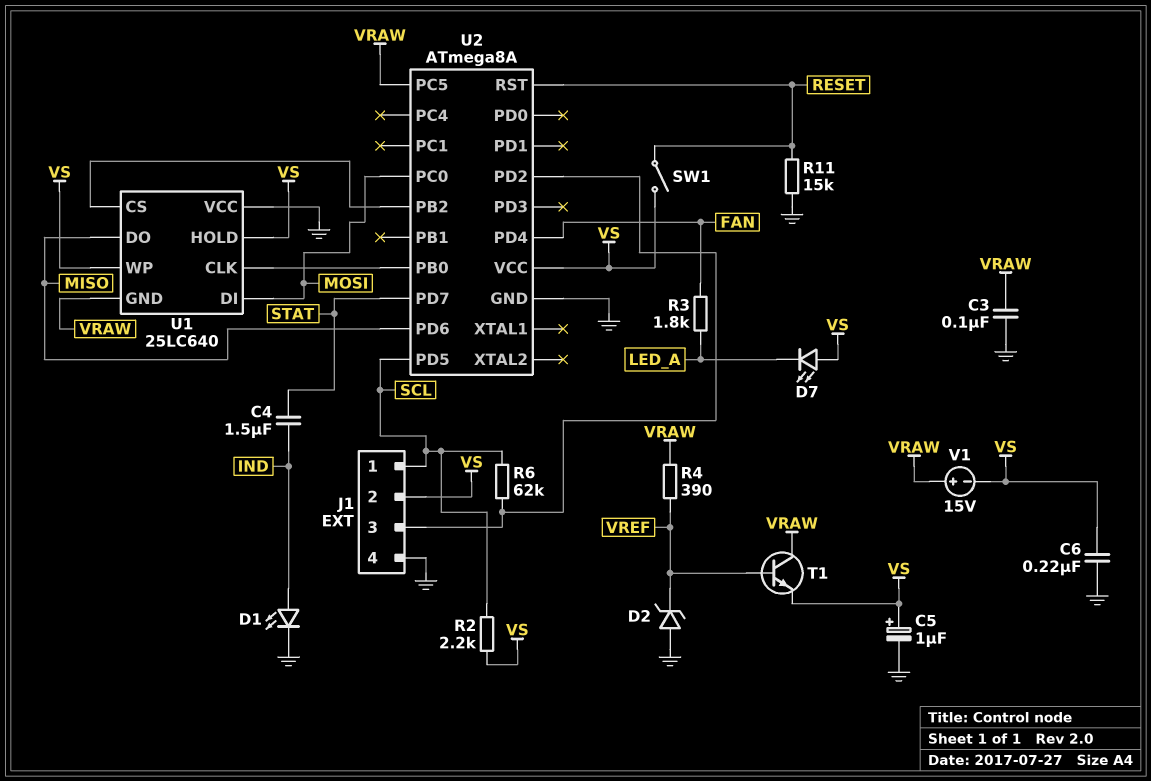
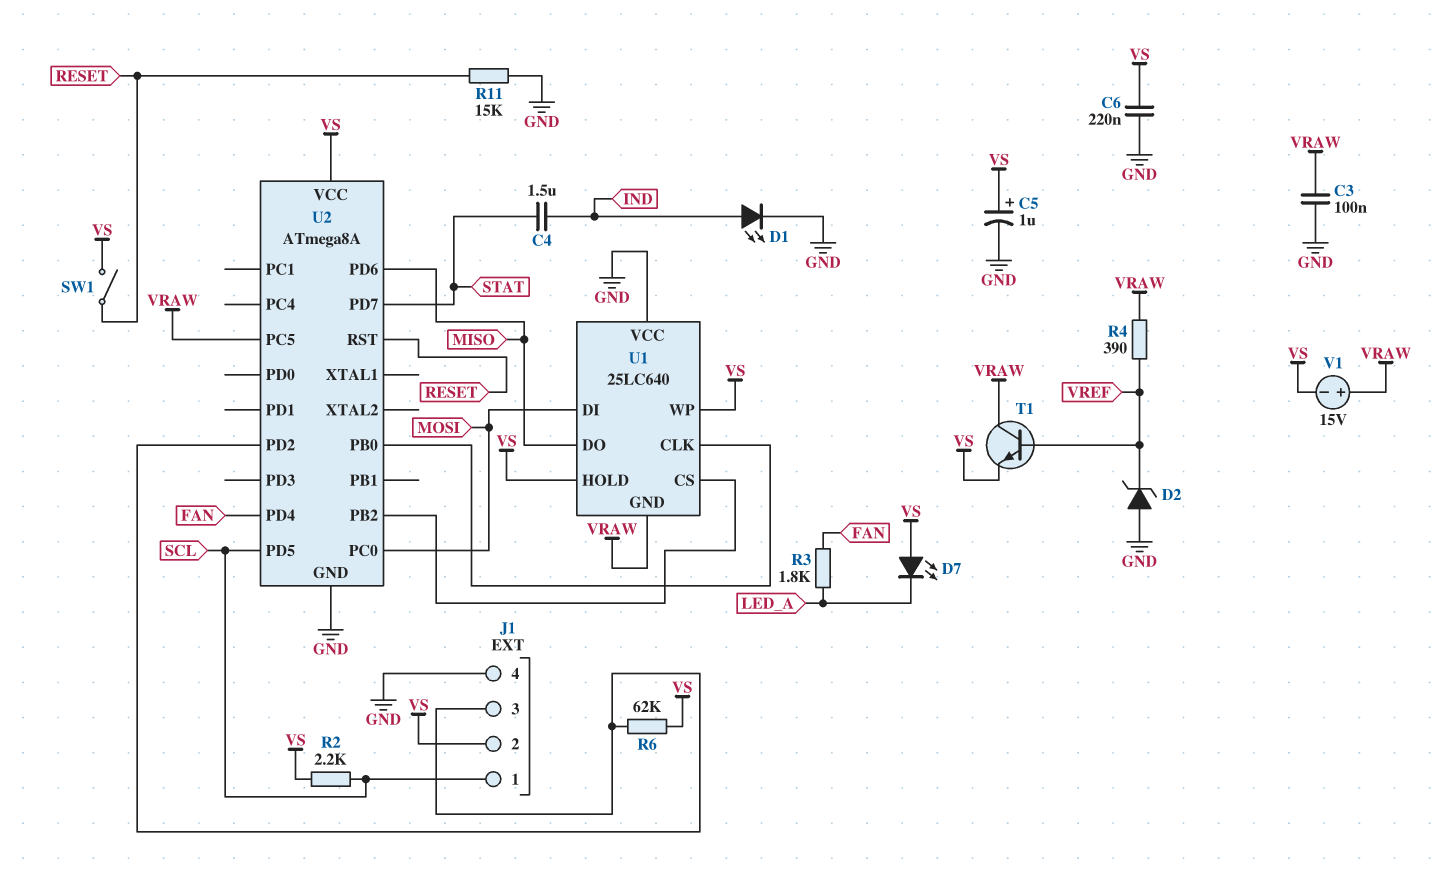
R6: 62k (J1/3, SCL) -> 62k (J1/3, VS)

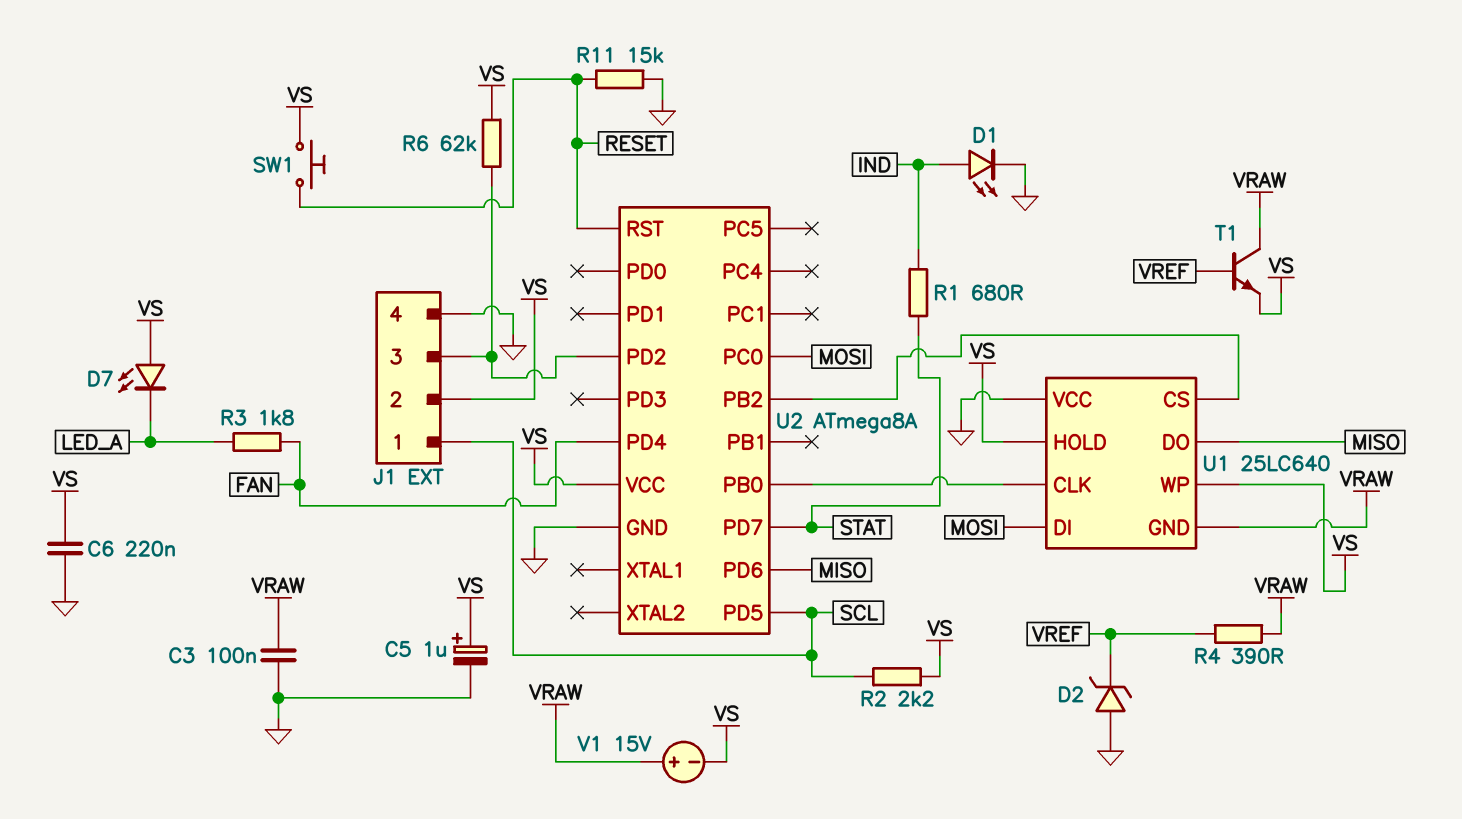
C4: 1.5uF (IND, STAT) -> none
R1: none -> 680 (IND, STAT)
SW1: switch (RESET, VS) -> button (RESET, VS)
U2 pin PC5: VRAW -> none

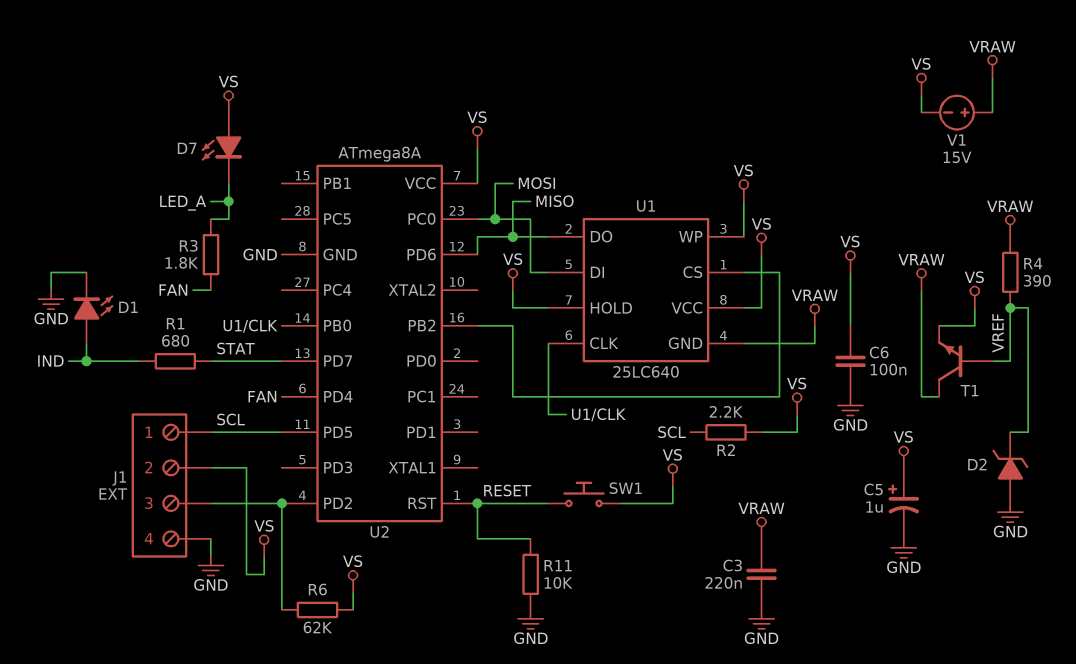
C3: 100nF (GND, VRAW) -> 220nF (GND, VRAW)
C6: 220nF (GND, VS) -> 100nF (GND, VS)
R11: 15k (GND, RESET) -> 10k (GND, RESET)
U1 pin VCC: GND -> VS

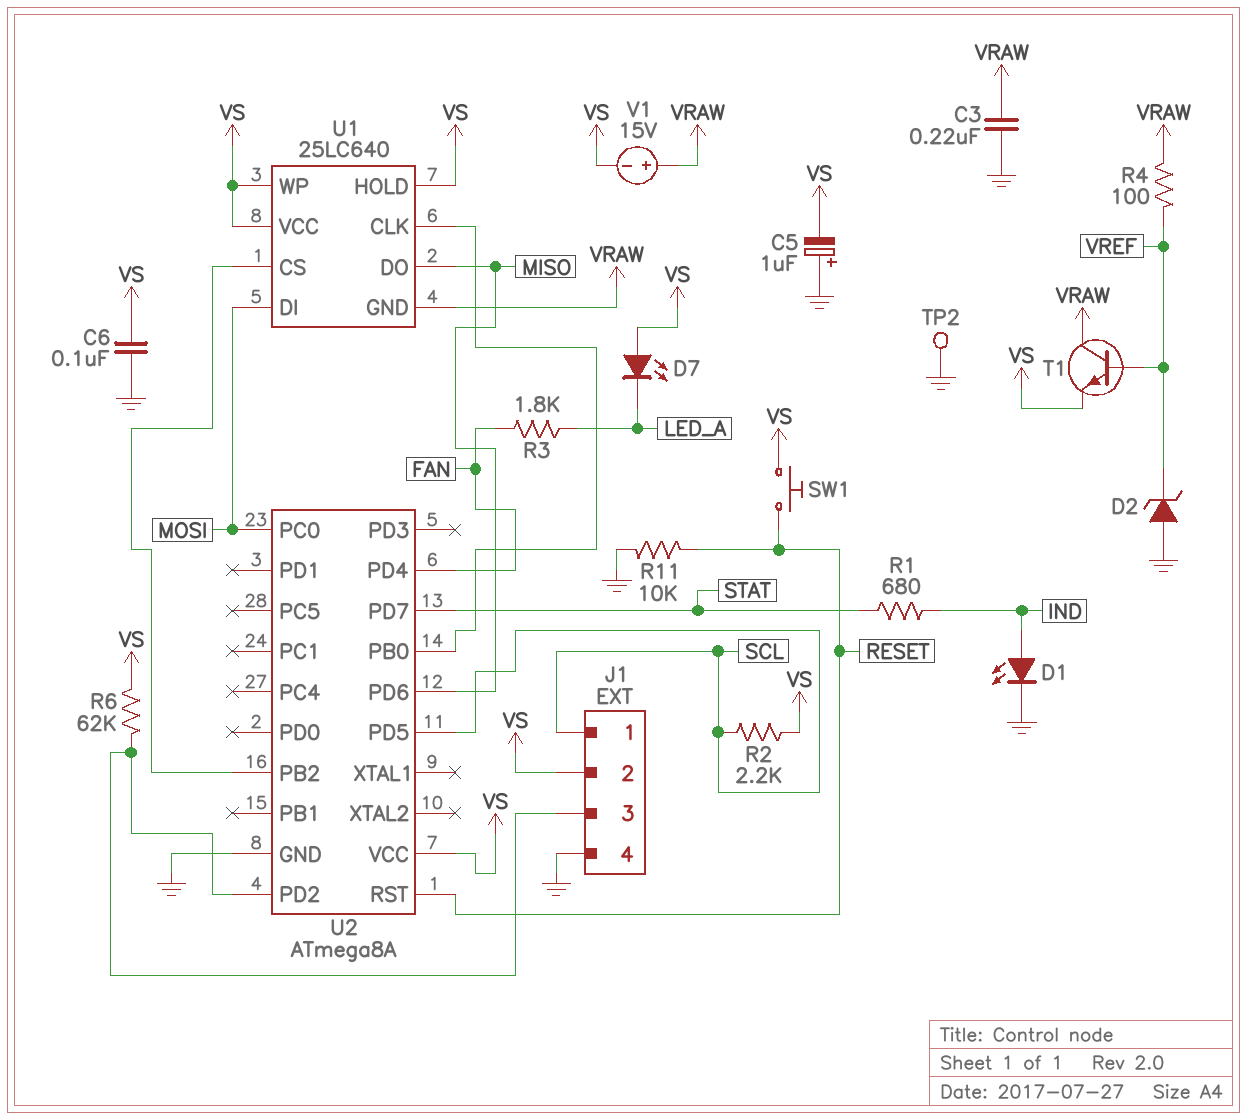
C5: 1uF (plus VS, minus GND) -> 1uF (plus GND, minus VS)
R4: 390 (VRAW, VREF) -> 100 (VRAW, VREF)
TP2: none -> test point (GND)

